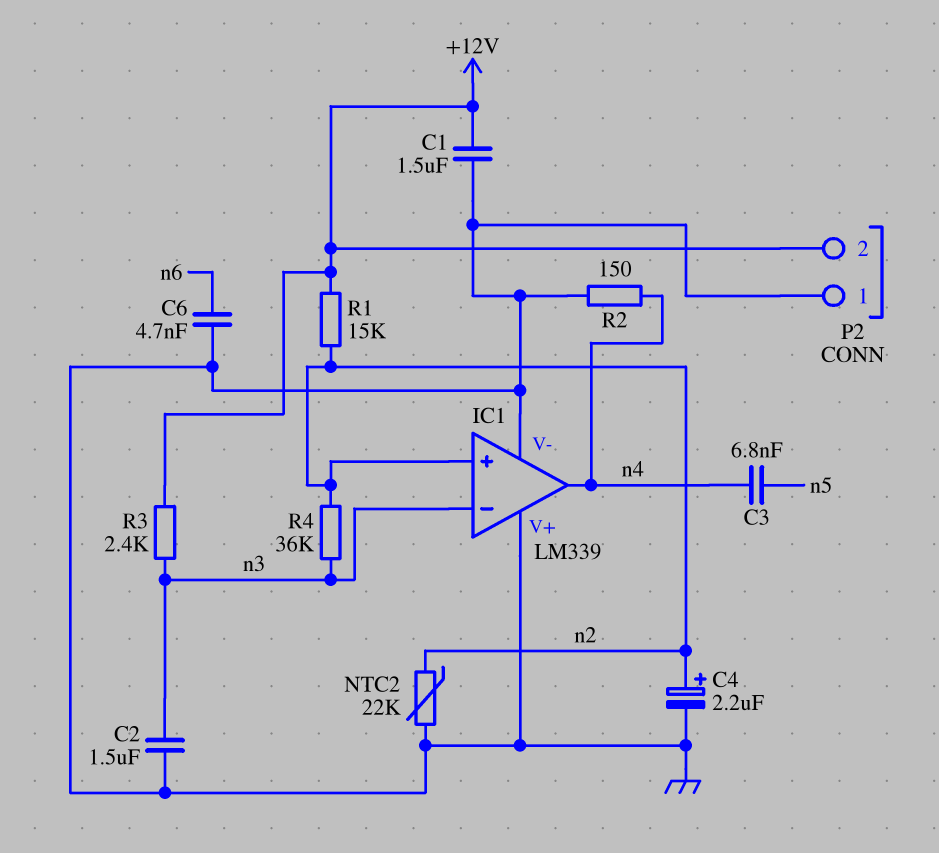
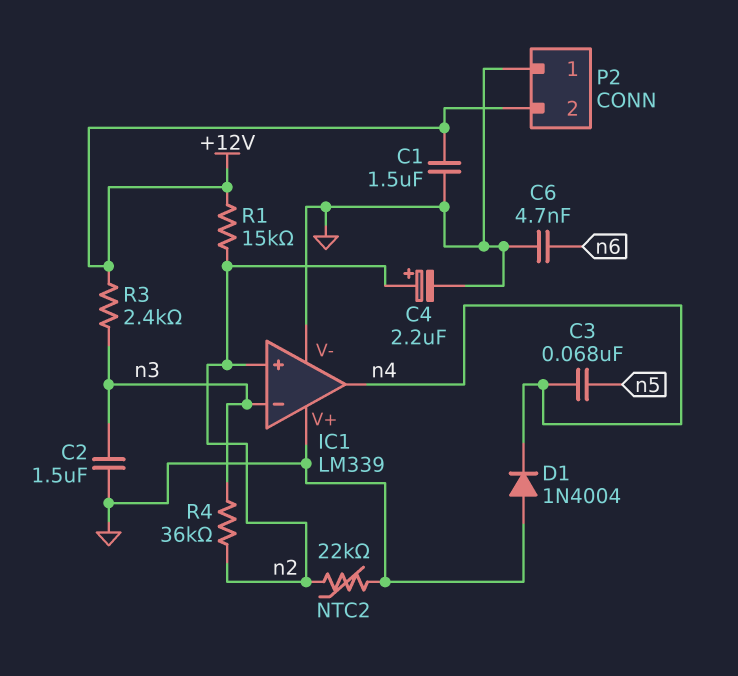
C3: 6.8nF (n4, n5) -> 68nF (n4, n5)
D1: none -> diode 1N4004 (A GND, K n4)
R2: 150 (GND, n4) -> none

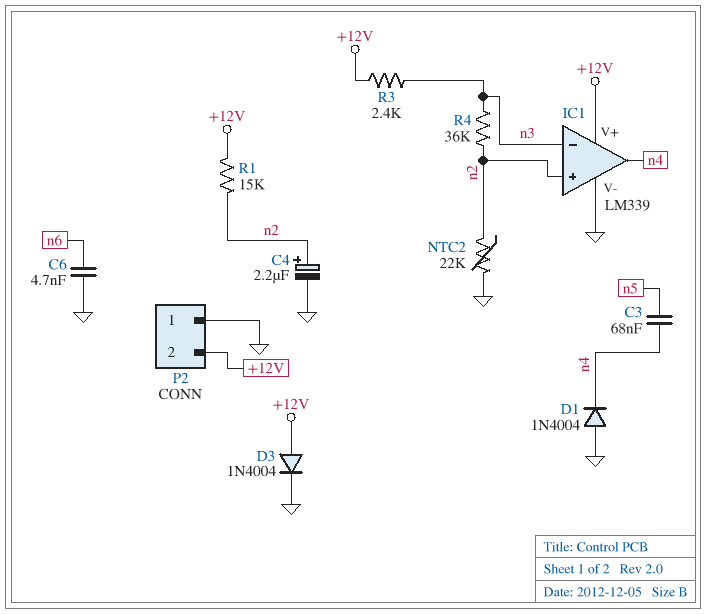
C1: 1.5uF (+12V, GND) -> none
C2: 1.5uF (GND, n3) -> none
D3: none -> diode 1N4004 (A +12V, K GND)
IC1 pin V+: GND -> +12V

